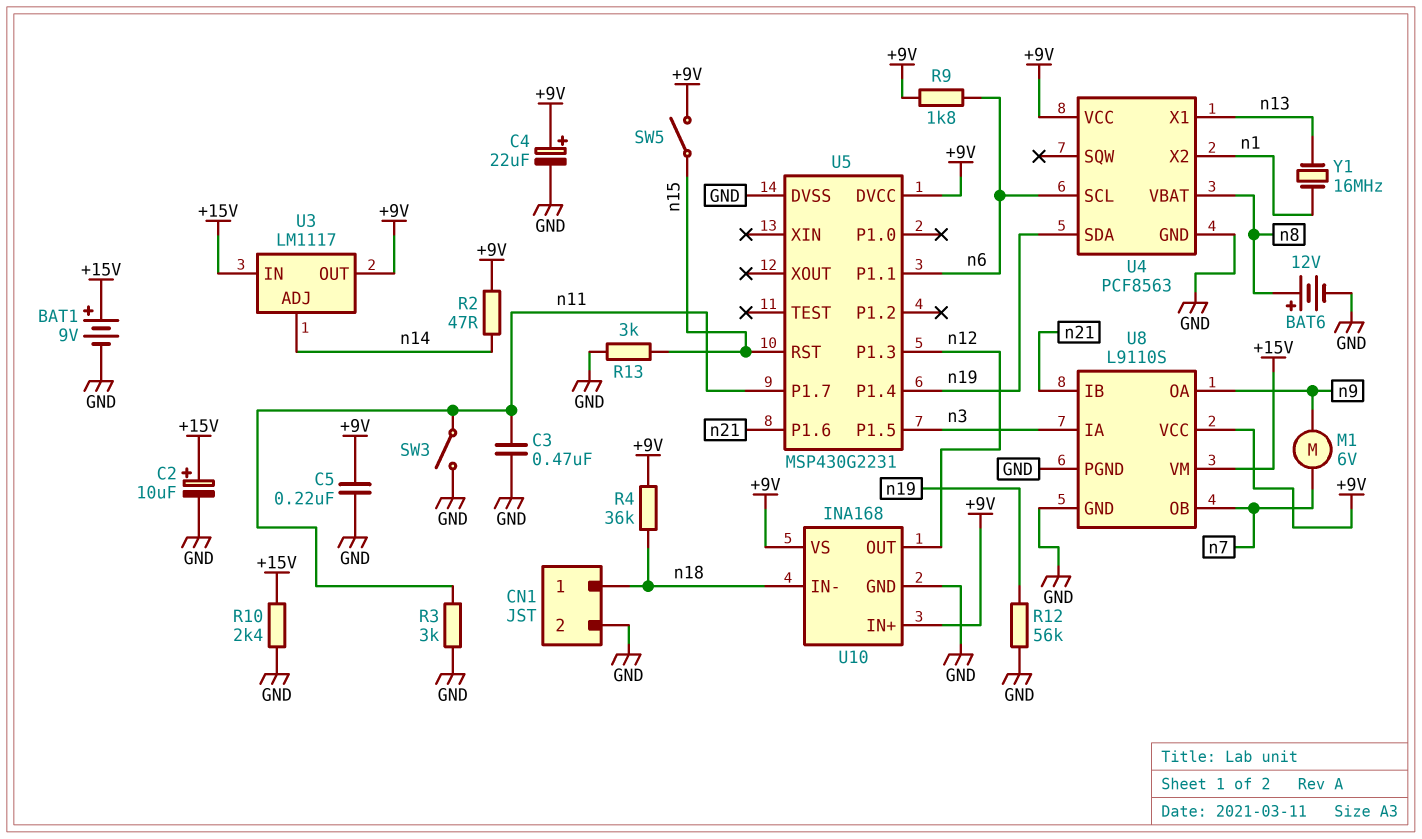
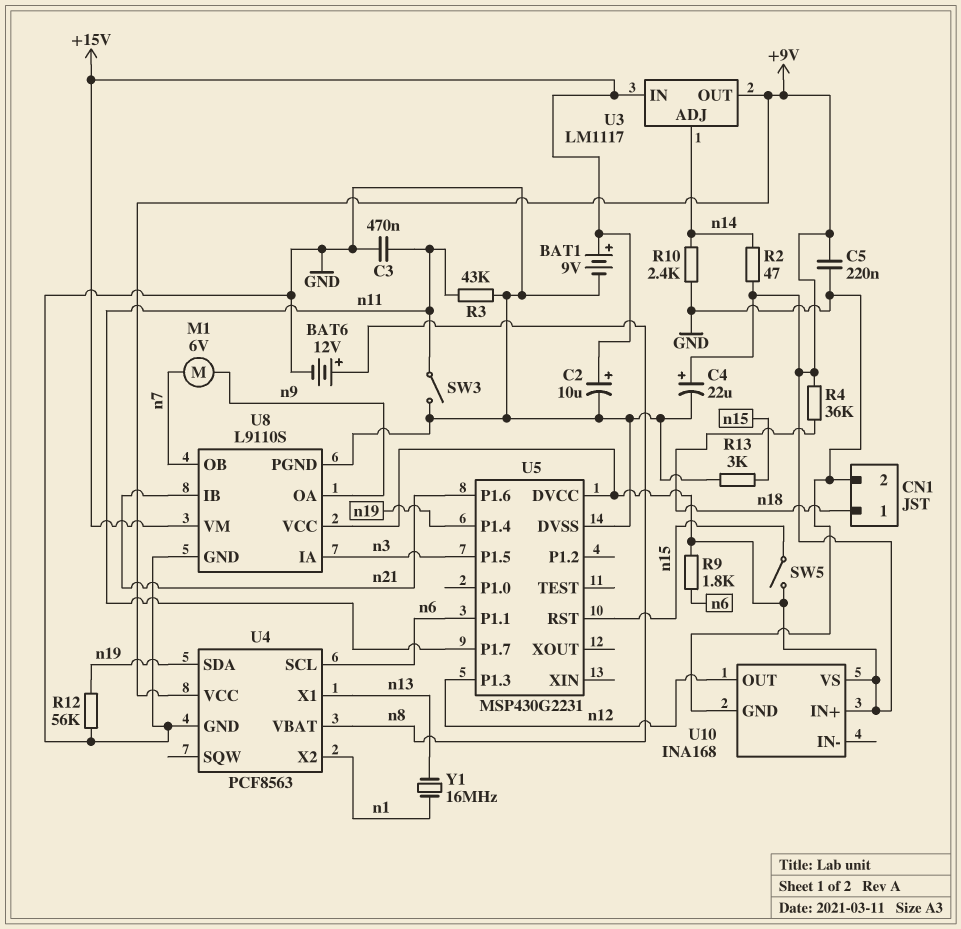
R3: 3k (GND, n11) -> 43k (GND, n11)
R10: 2.4k (+15V, GND) -> 2.4k (GND, n14)
U10 pin IN-: n18 -> none

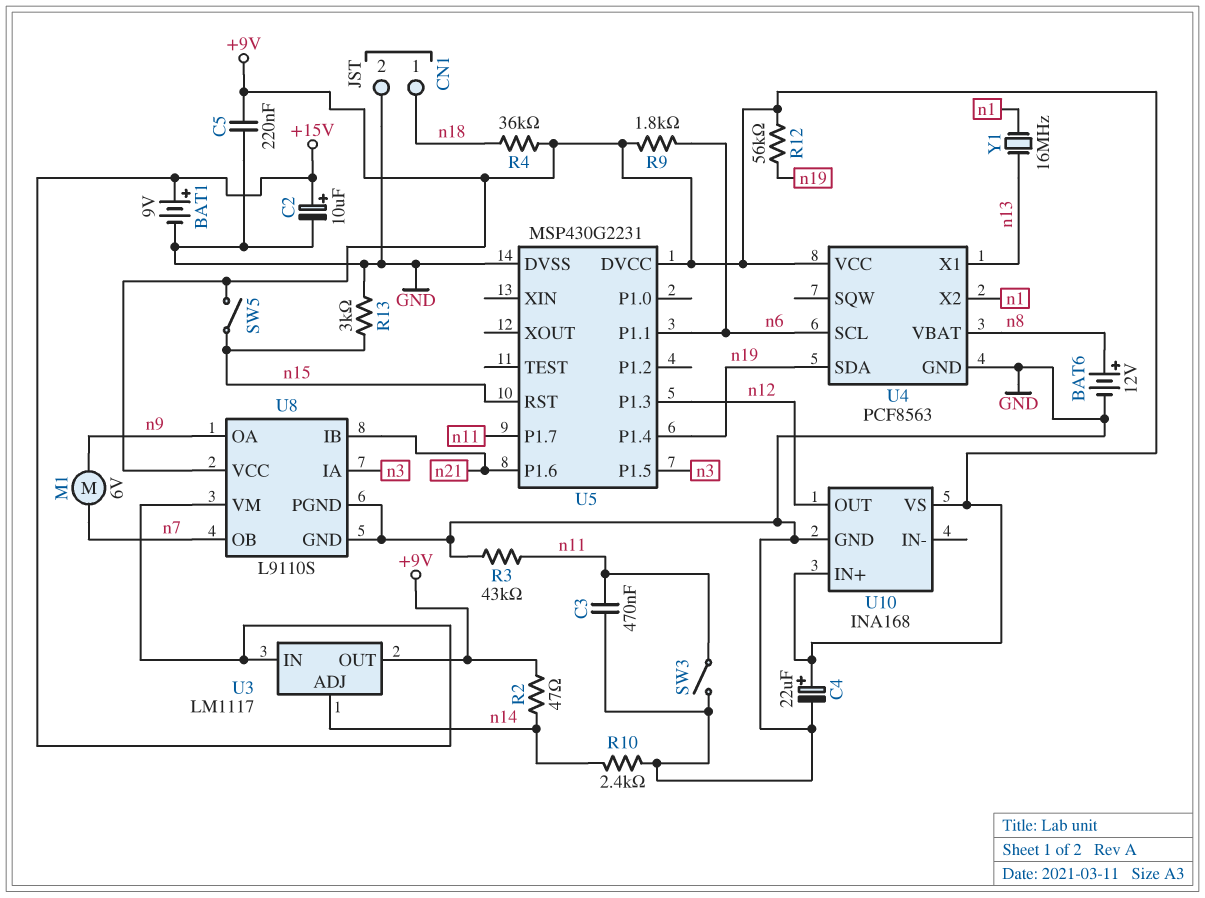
R12: 56k (GND, n19) -> 56k (+9V, n19)

